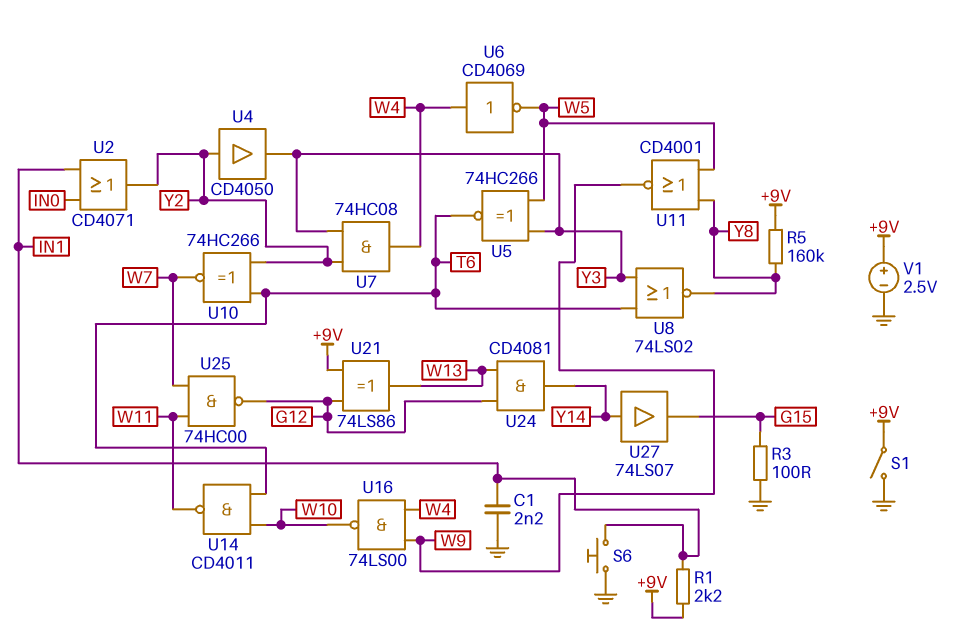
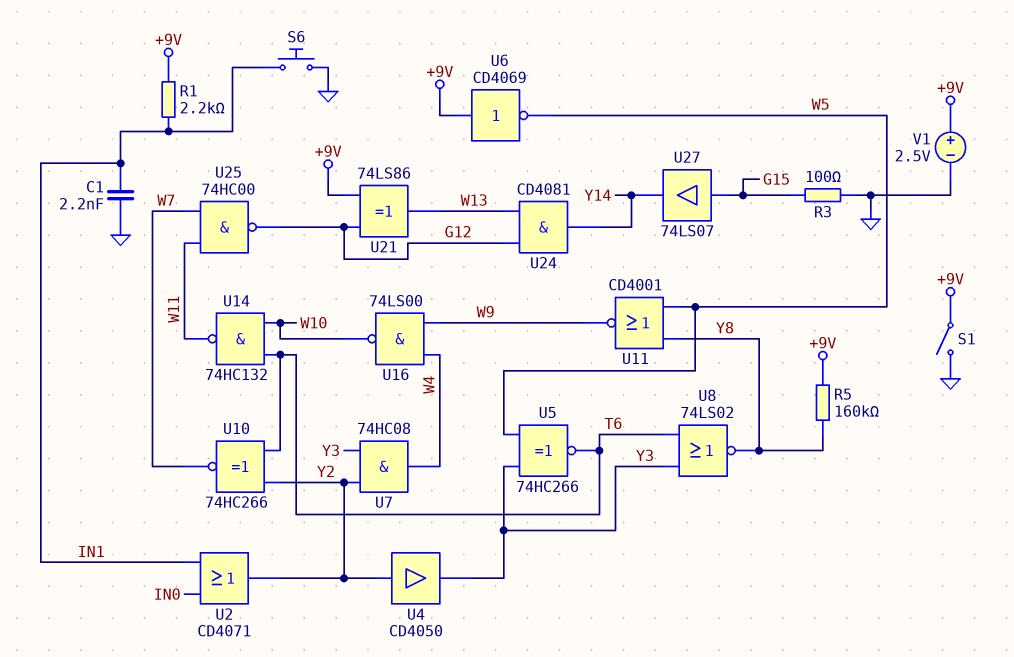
U6: NOT CD4069 (in W4, out W5) -> NOT CD4069 (in +9V, out W5)
U14: NAND CD4011 (in T6, in W10, out W11) -> NAND 74HC132 (in T6, in W10, out W11)
U27: buffer 74LS07 (in Y14, out G15) -> buffer 74LS07 (in G15, out Y14)

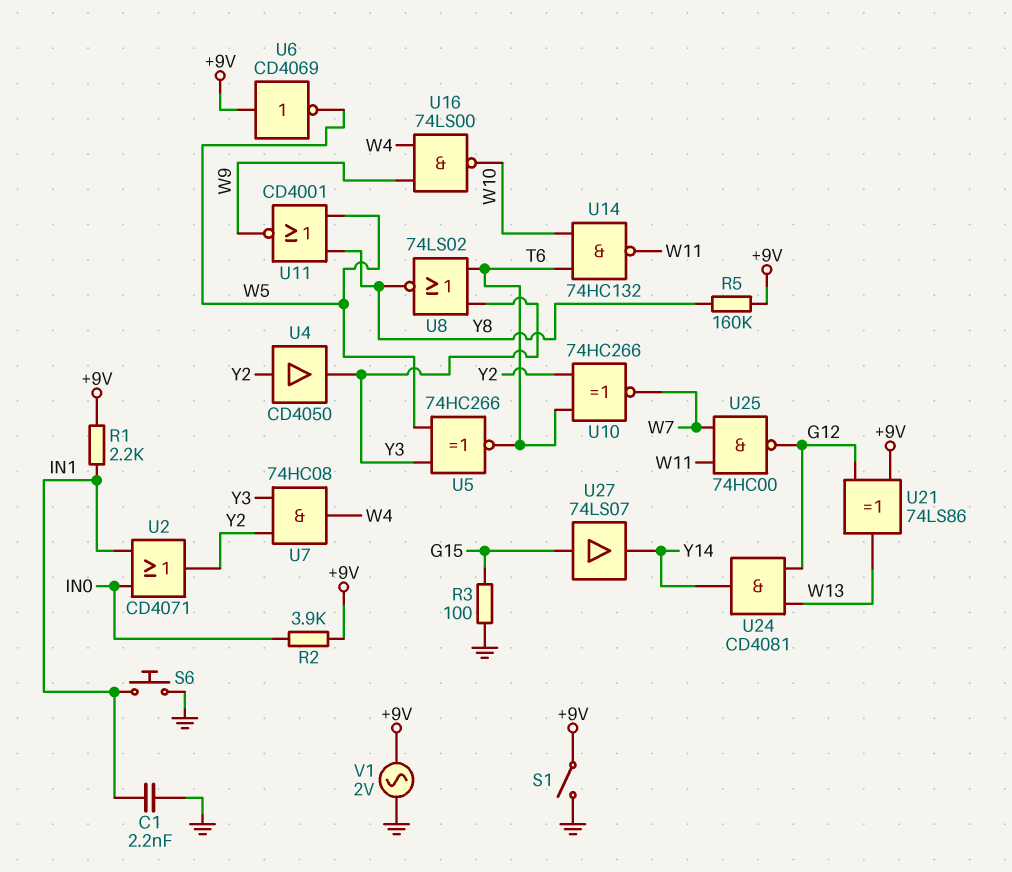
R2: none -> 3.9k (+9V, IN0)
V1: 2.5V (plus +9V, minus GND) -> AC 2V (+9V, GND)

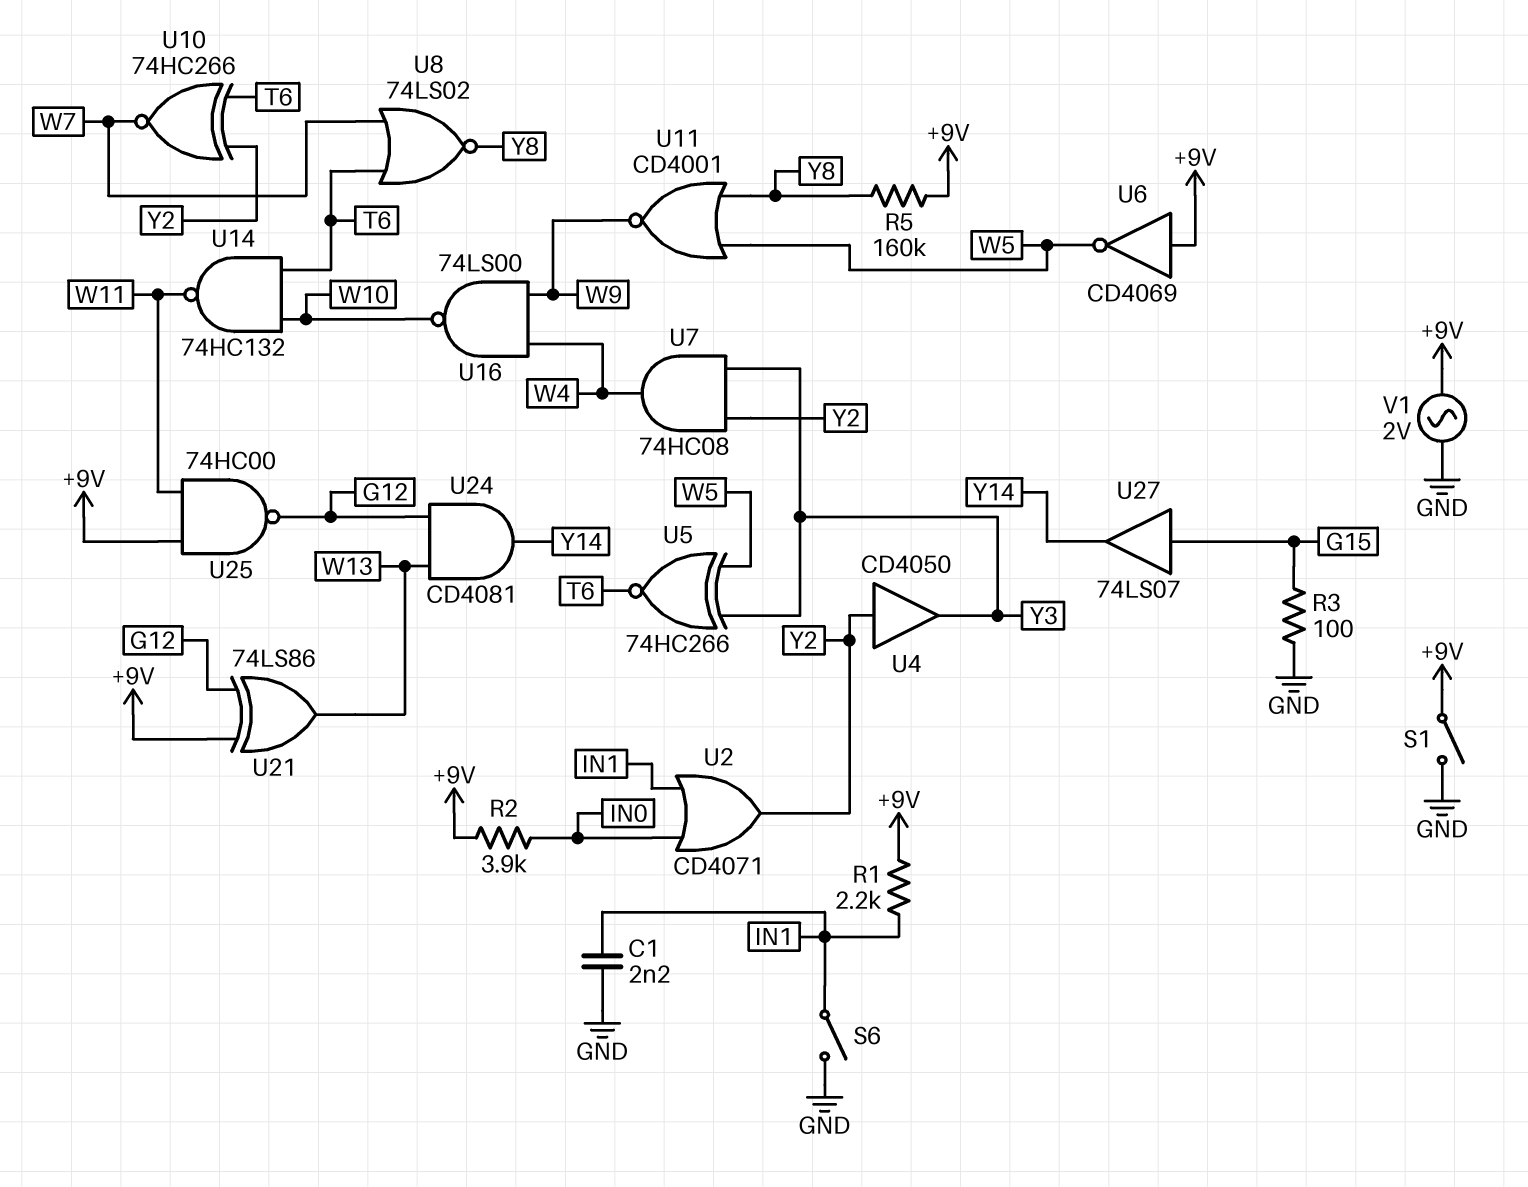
S6: button (GND, IN1) -> switch (GND, IN1)
U8: NOR 74LS02 (in T6, in Y3, out Y8) -> NOR 74LS02 (in T6, in W7, out Y8)
U25: NAND 74HC00 (in W7, in W11, out G12) -> NAND 74HC00 (in +9V, in W11, out G12)

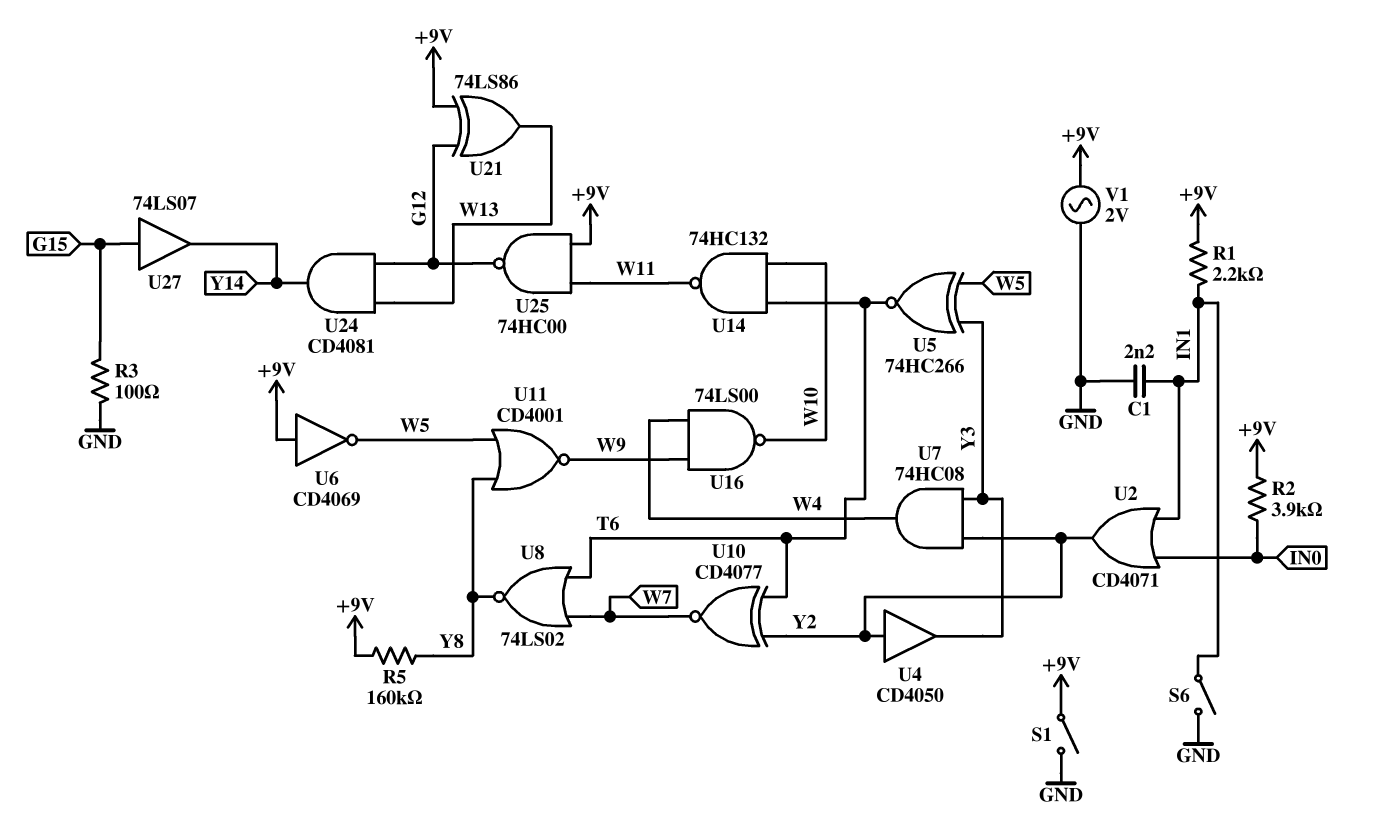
U10: XNOR 74HC266 (in T6, in Y2, out W7) -> XNOR CD4077 (in T6, in Y2, out W7)

